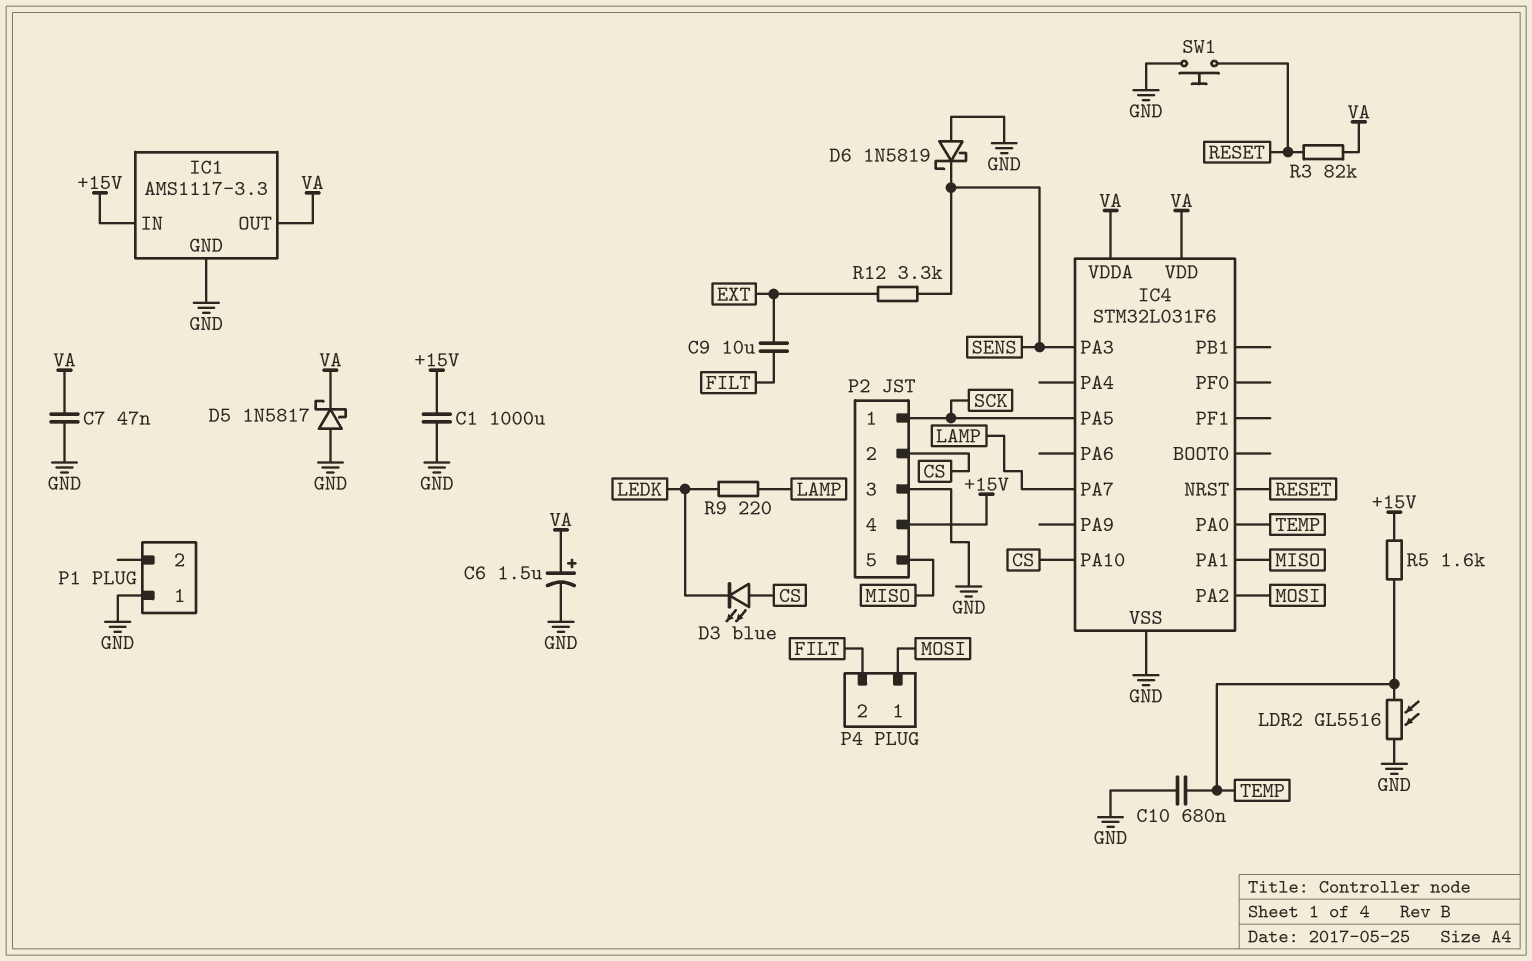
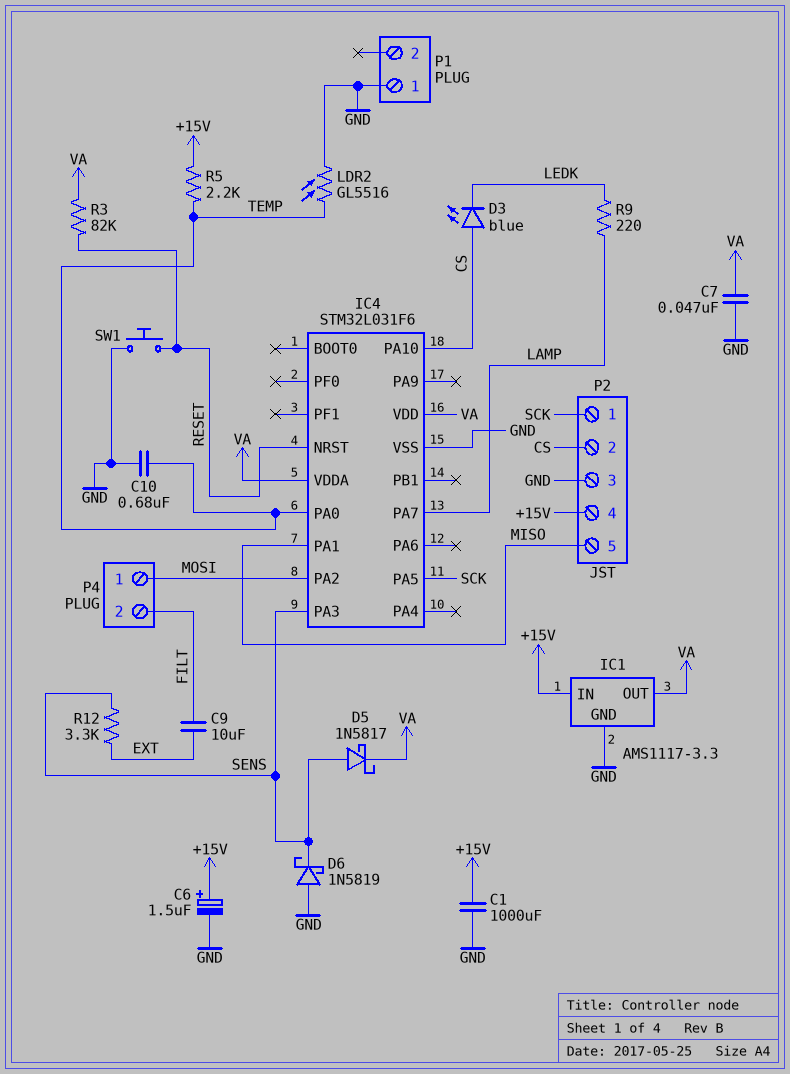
C6: 1.5uF (plus VA, minus GND) -> 1.5uF (plus +15V, minus GND)
D5: schottky 1N5817 (A GND, K VA) -> schottky 1N5817 (A SENS, K VA)
R5: 1.6k (+15V, TEMP) -> 2.2k (+15V, TEMP)

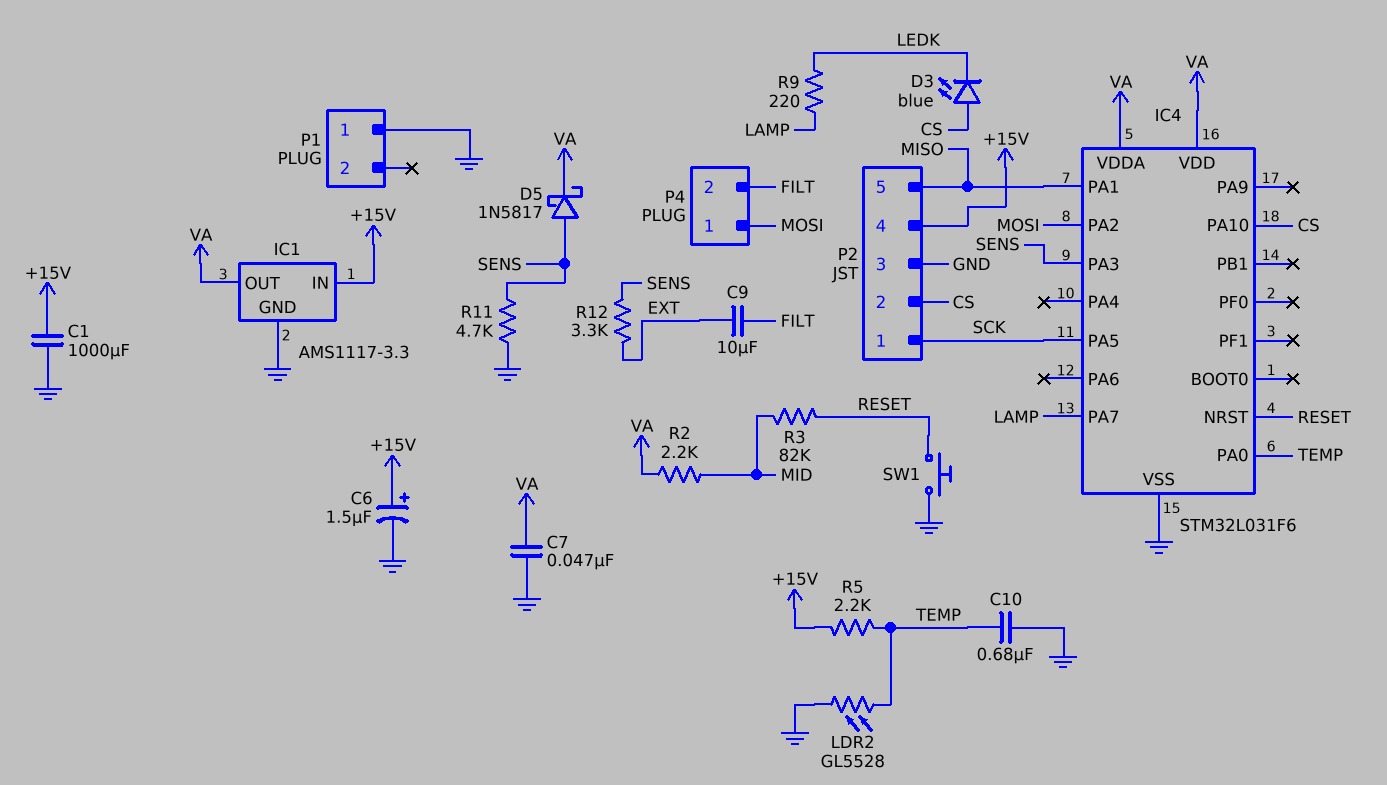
D6: schottky 1N5819 (A GND, K SENS) -> none
LDR2: GL5516 (GND, TEMP) -> GL5528 (GND, TEMP)
R2: none -> 2.2k (MID, VA)
R3: 82k (RESET, VA) -> 82k (MID, RESET)
R11: none -> 4.7k (GND, SENS)

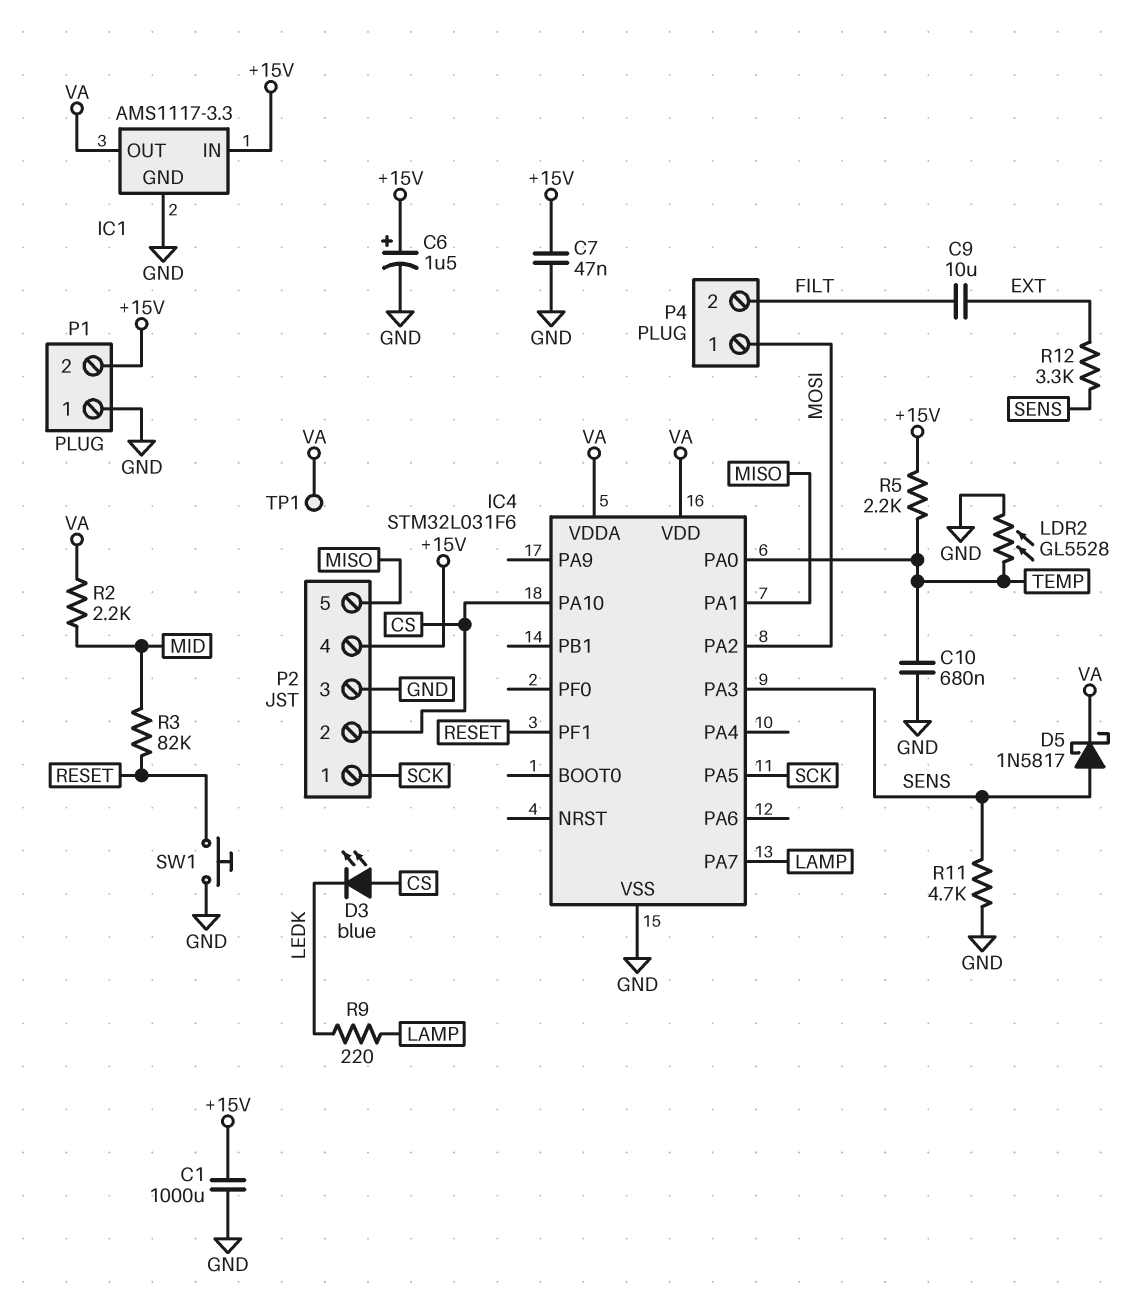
C7: 47nF (GND, VA) -> 47nF (+15V, GND)
IC4 pin NRST: RESET -> none
IC4 pin PF1: none -> RESET
P1 pin 2: none -> +15V
TP1: none -> test point (VA)

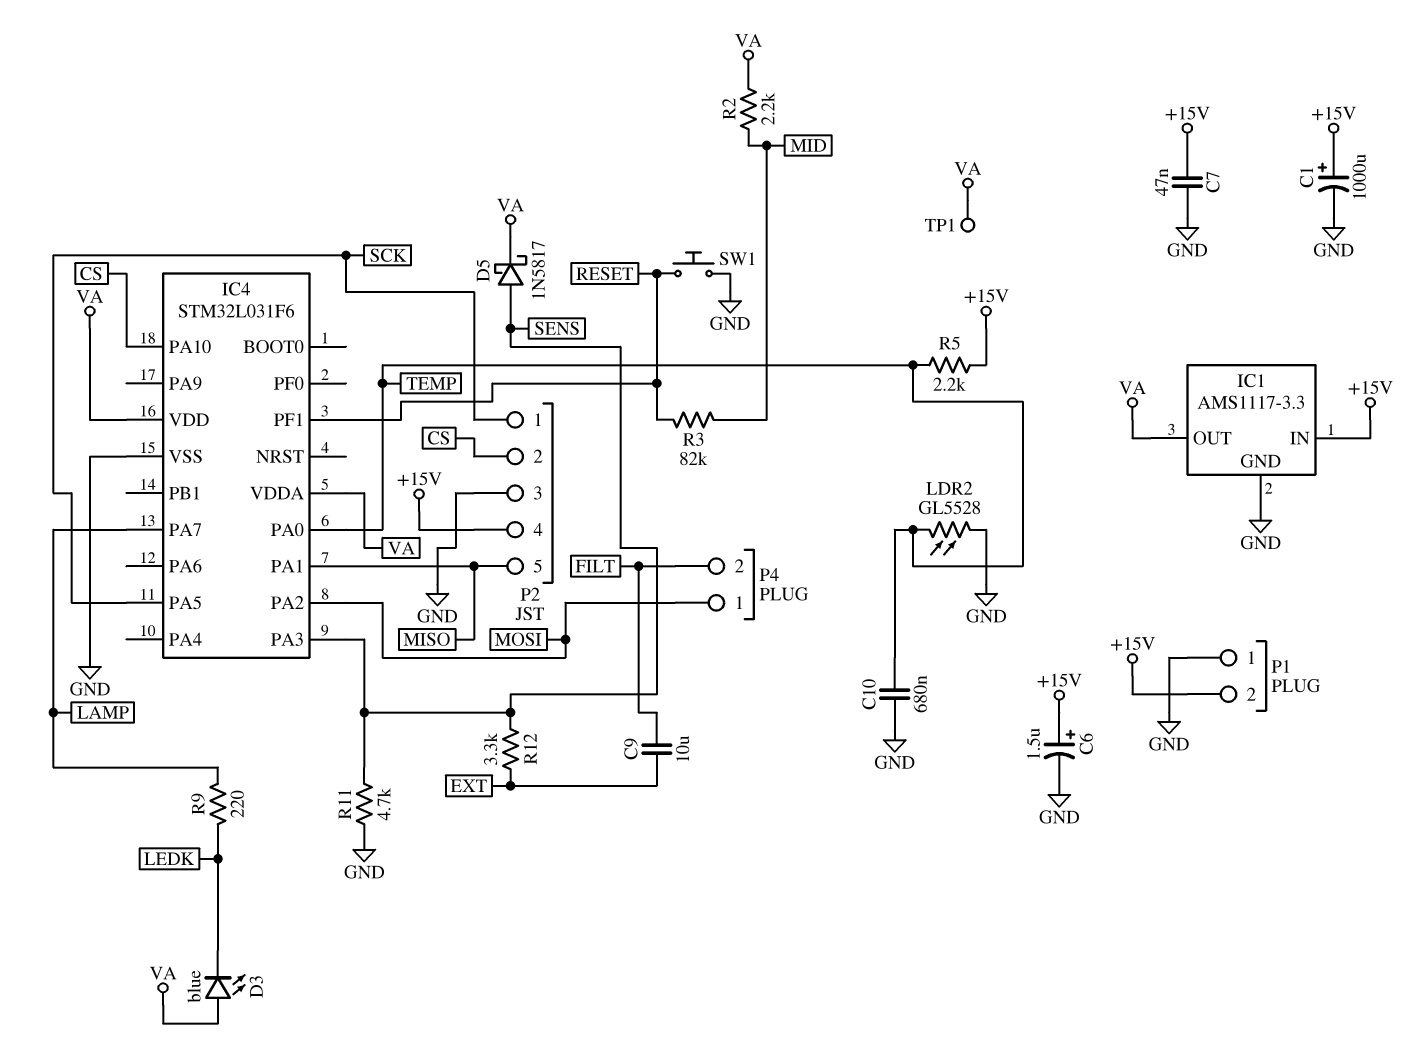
C1: 1000uF (+15V, GND) -> 1000uF (plus +15V, minus GND)
D3: LED blue (A CS, K LEDK) -> LED blue (A VA, K LEDK)

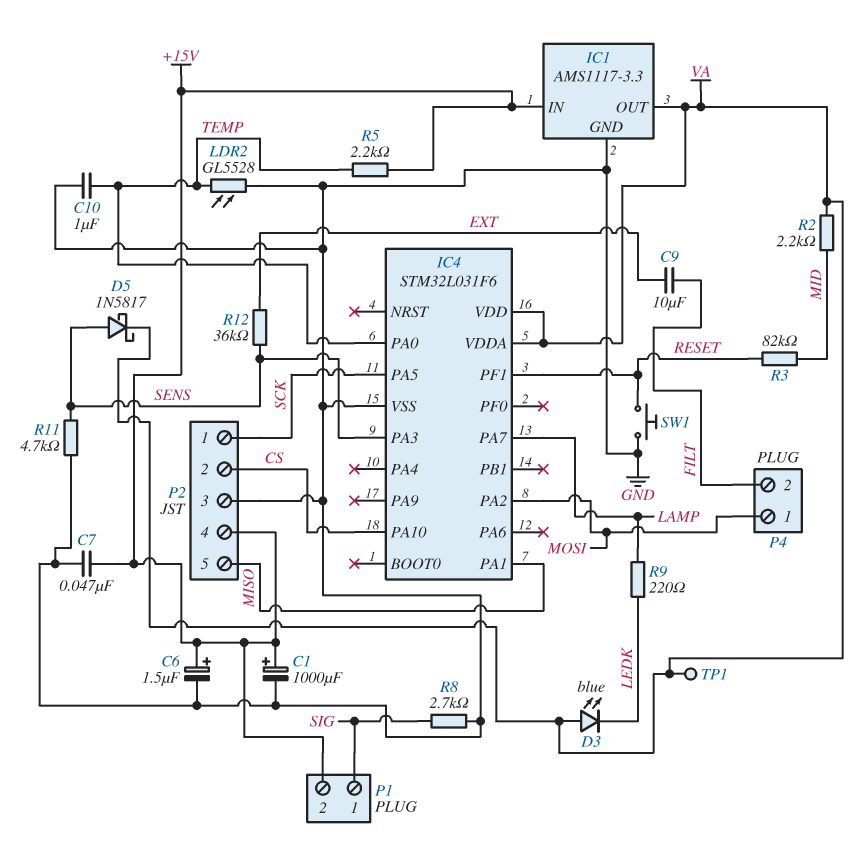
C10: 680nF (GND, TEMP) -> 1uF (GND, TEMP)
P1 pin 1: GND -> SIG
R8: none -> 2.7k (GND, SIG)
R12: 3.3k (EXT, SENS) -> 36k (EXT, SENS)

